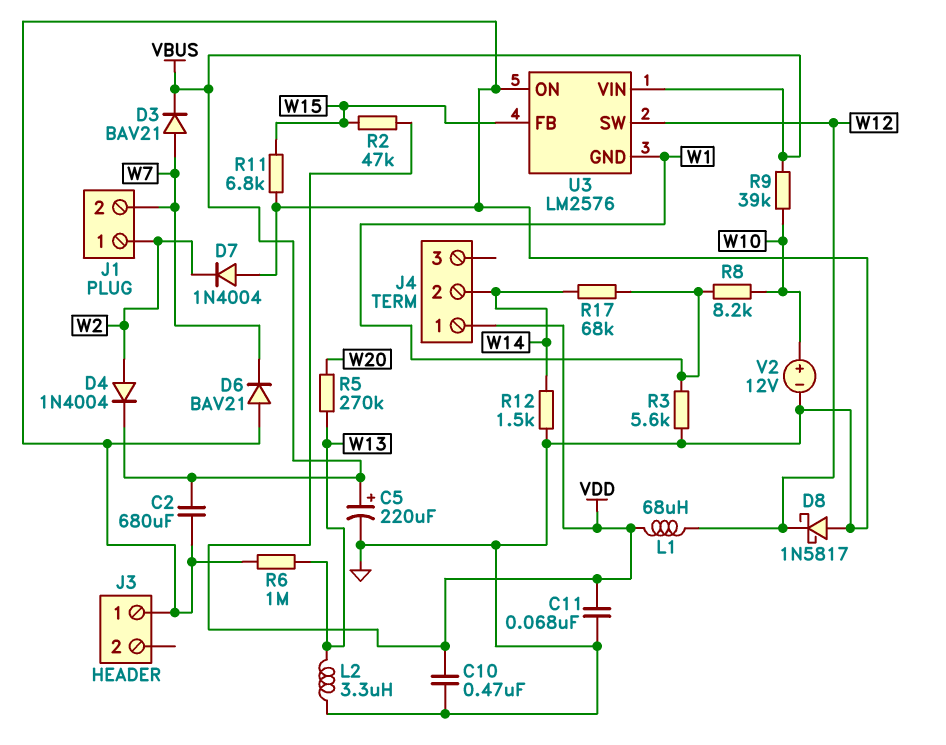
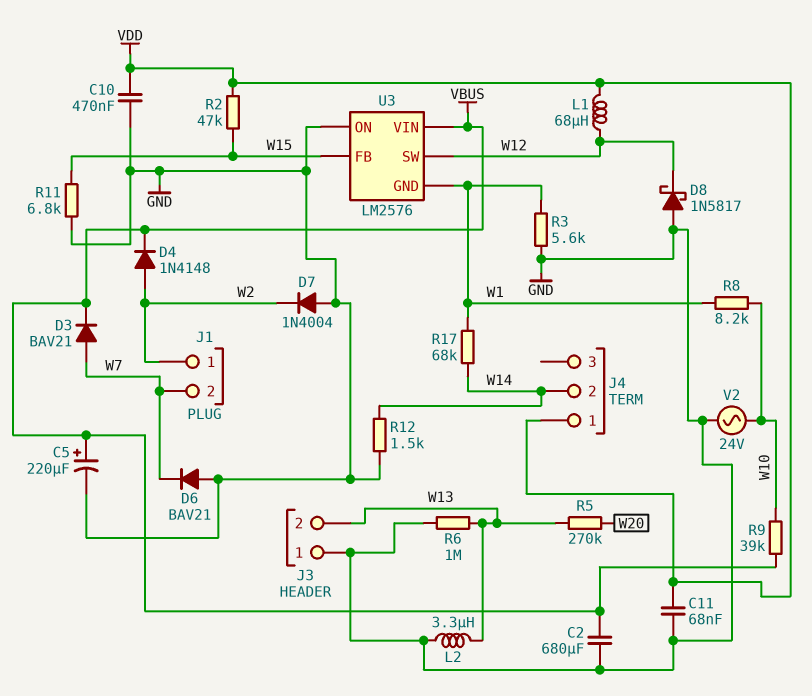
D4: diode 1N4004 (A W2, K VBUS) -> diode 1N4148 (A W2, K VBUS)
J3 pin 2: none -> W13
V2: 12V (plus W10, minus GND) -> AC 24V (GND, W10)

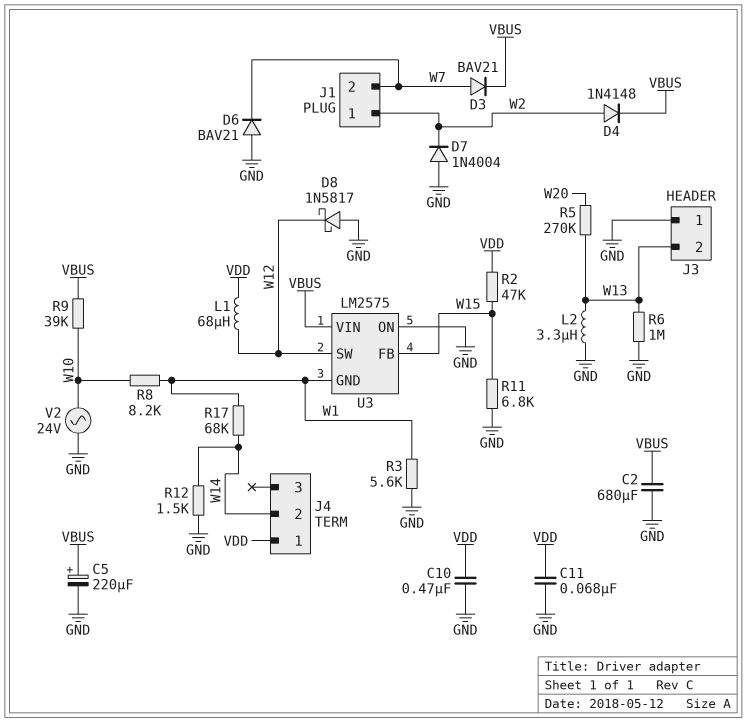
U3: LM2576 -> LM2575

